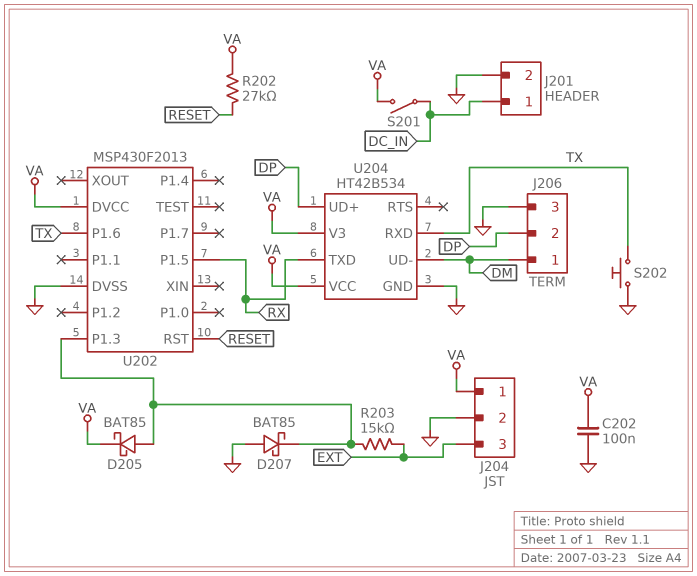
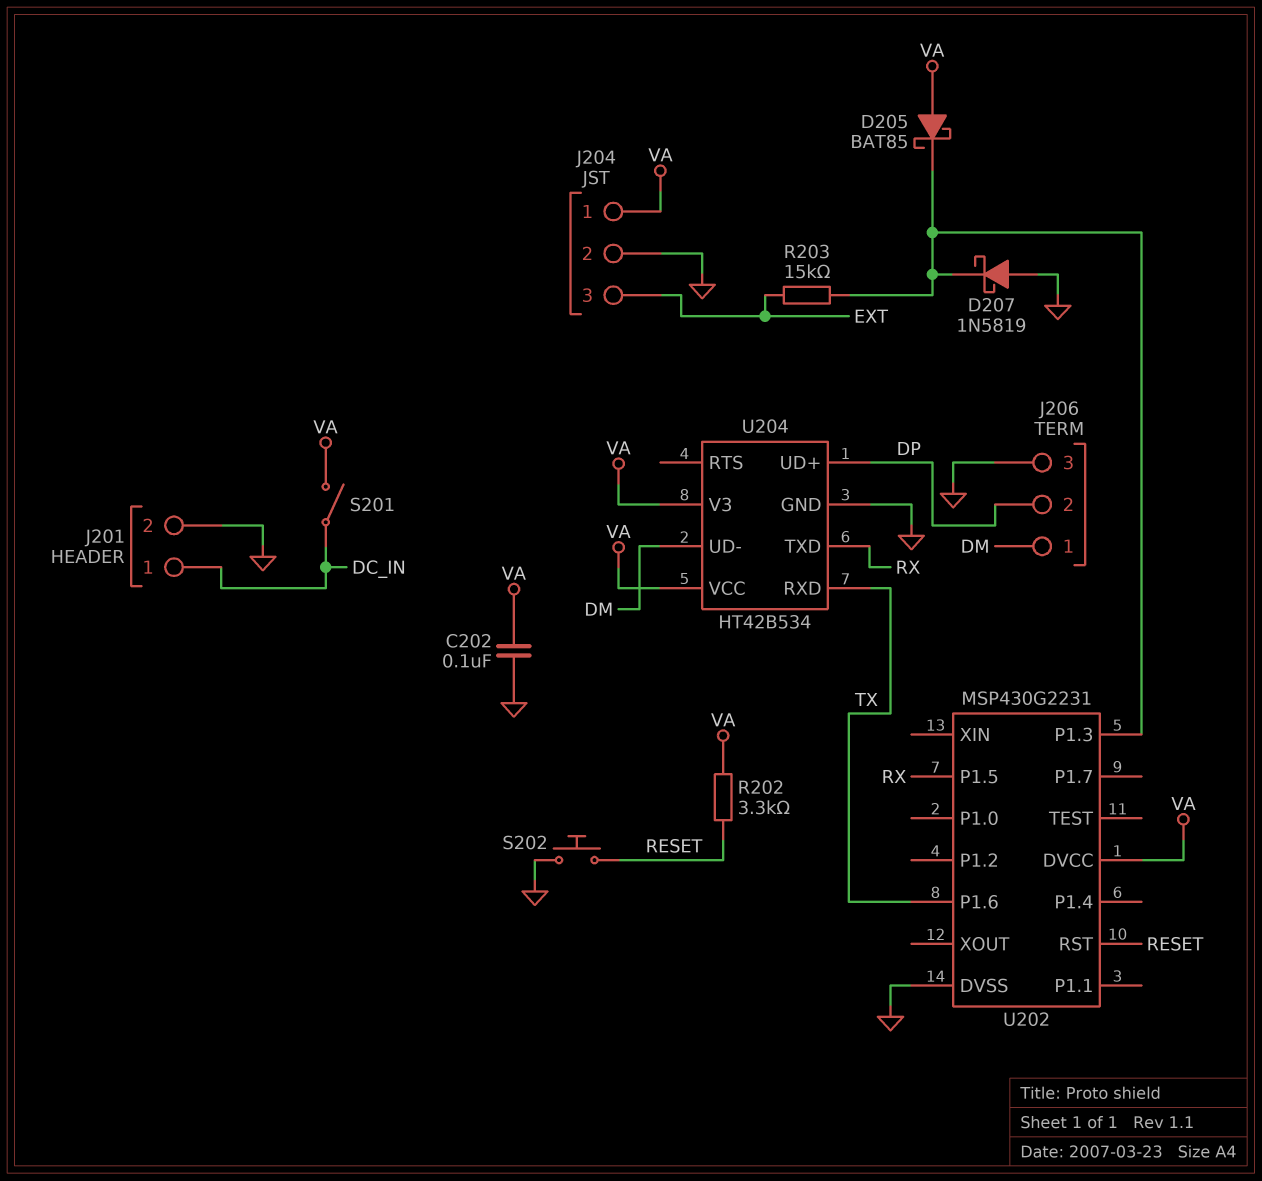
D205: schottky BAT85 (A U202/P1.3, K VA) -> schottky BAT85 (A VA, K U202/P1.3)
D207: schottky BAT85 (A GND, K U202/P1.3) -> schottky 1N5819 (A GND, K U202/P1.3)
R202: 27k (RESET, VA) -> 3.3k (RESET, VA)
S202: button (GND, TX) -> button (GND, RESET)
U202: MSP430F2013 -> MSP430G2231

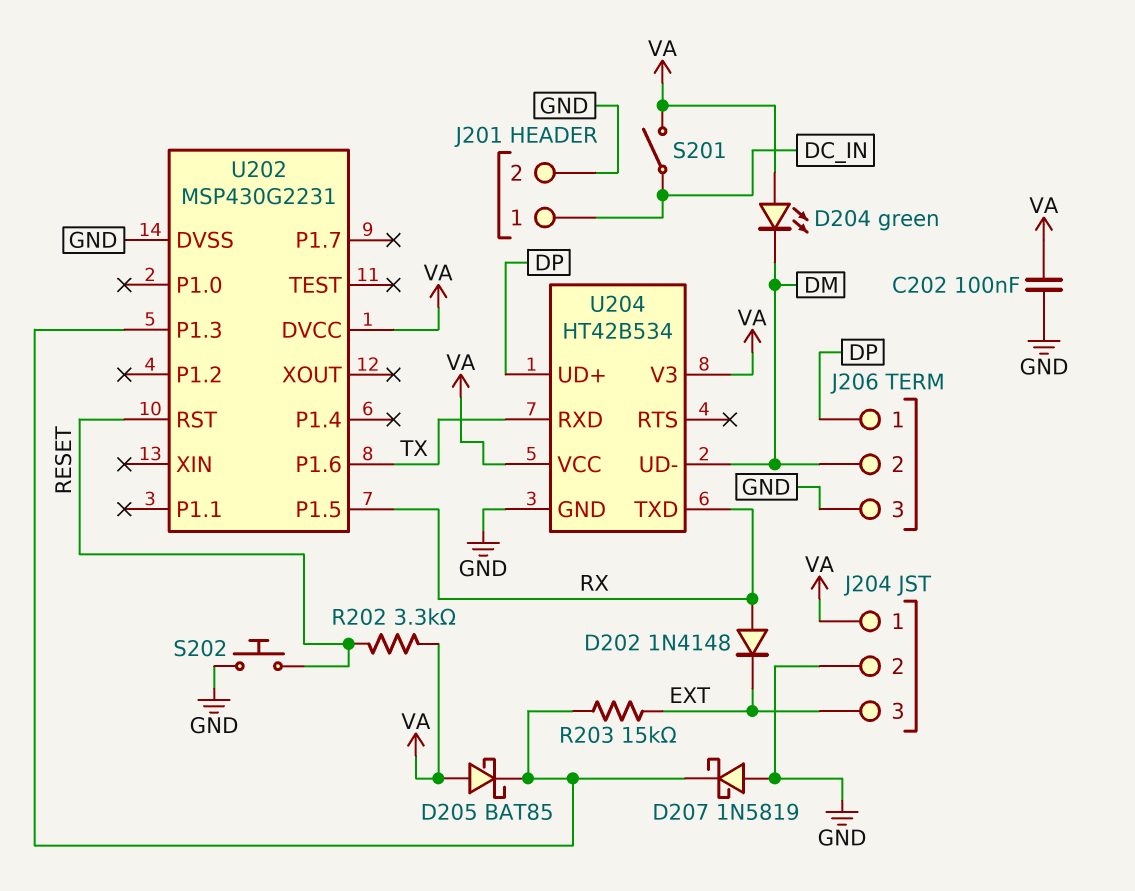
D202: none -> diode 1N4148 (A RX, K EXT)
D204: none -> LED green (A VA, K DM)
J206 pin 1: DM -> DP
J206 pin 2: DP -> DM

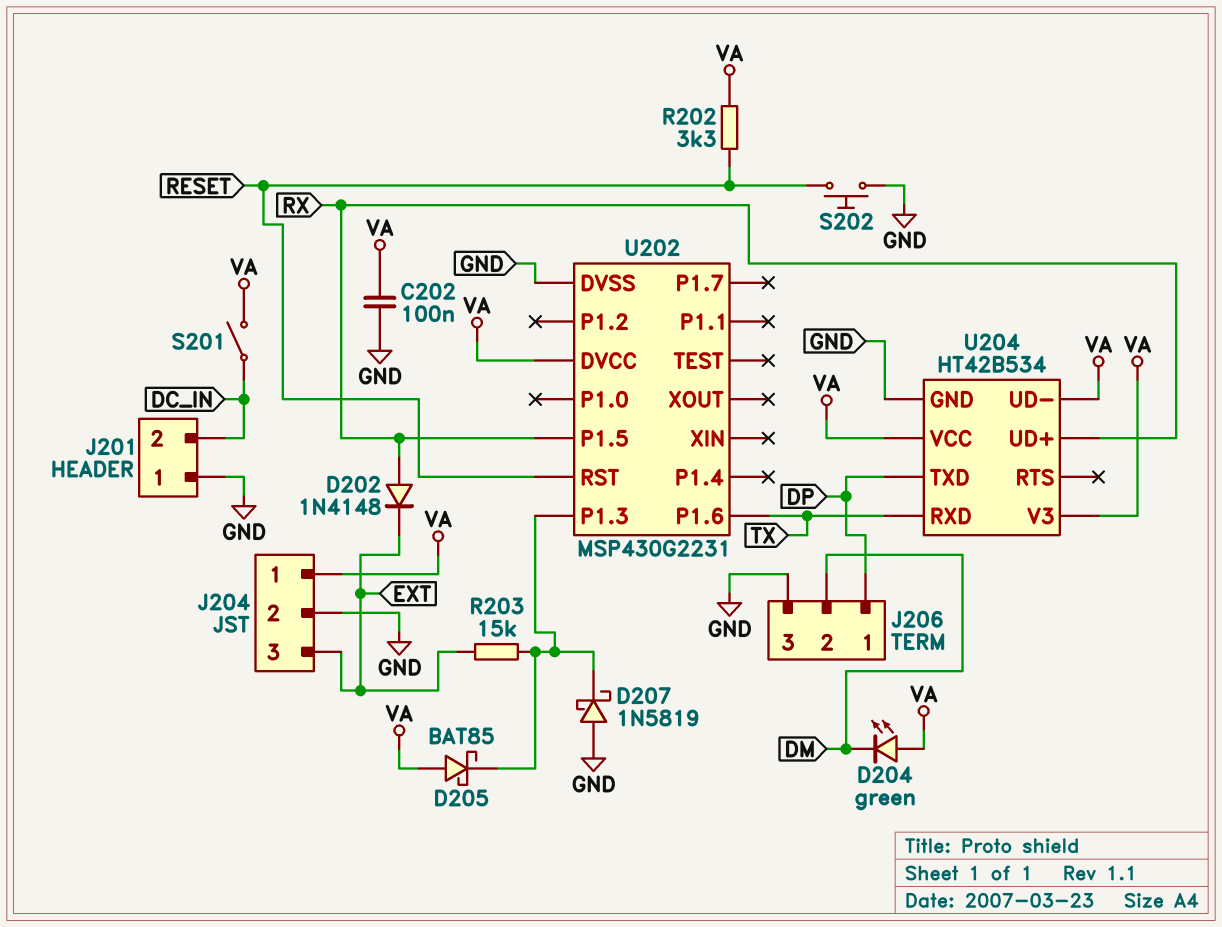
J201 pin 1: DC_IN -> GND
J201 pin 2: GND -> DC_IN
U204 pin TXD: RX -> DP
U204 pin UD+: DP -> RX
U204 pin UD-: DM -> VA

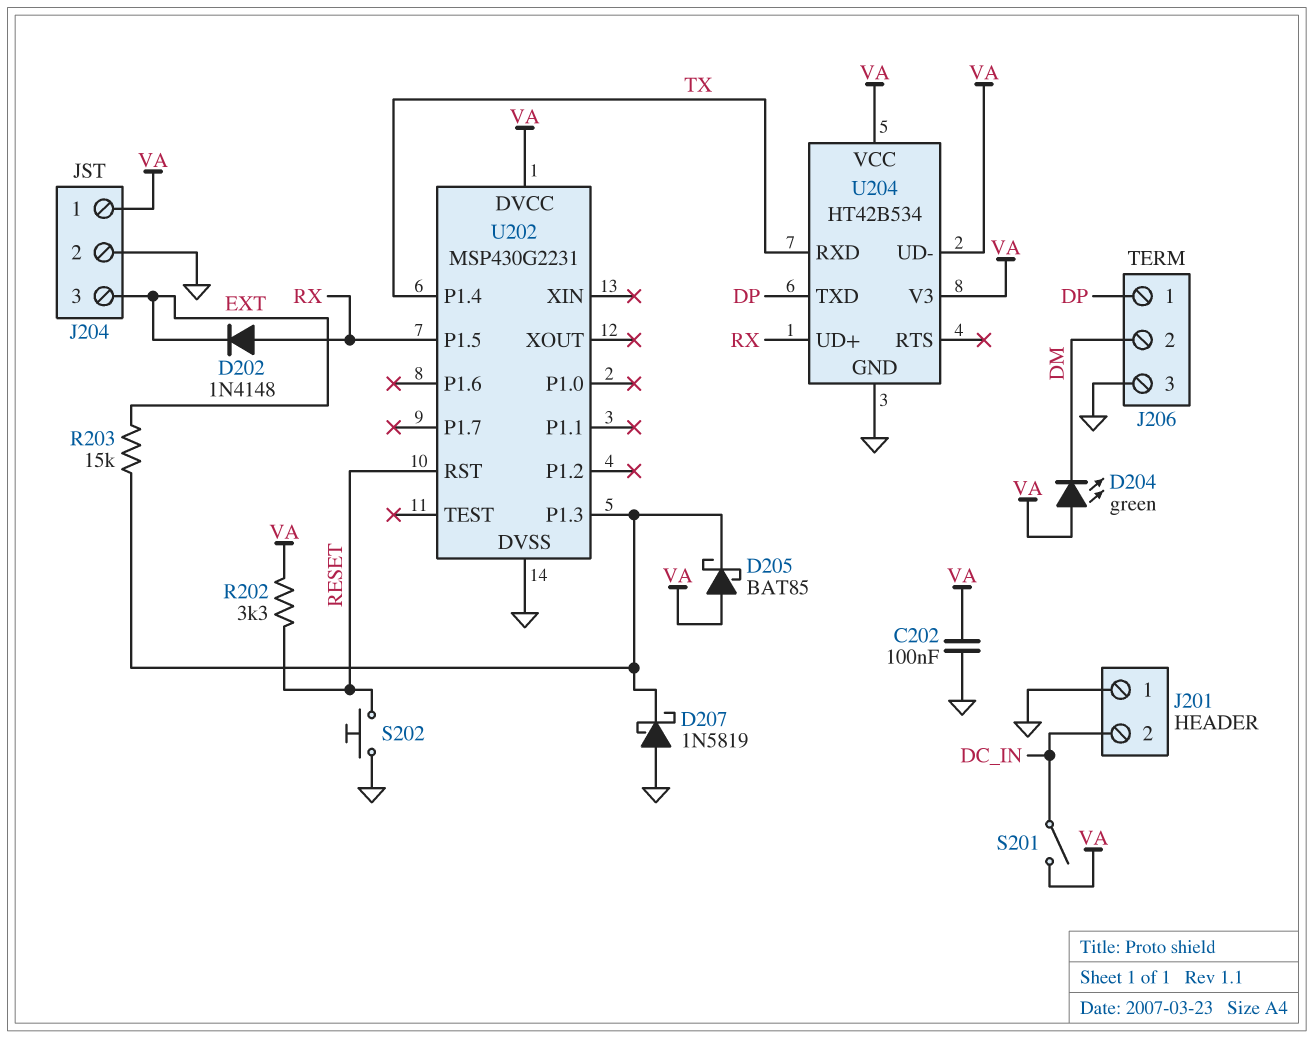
U202 pin P1.4: none -> TX
U202 pin P1.6: TX -> none

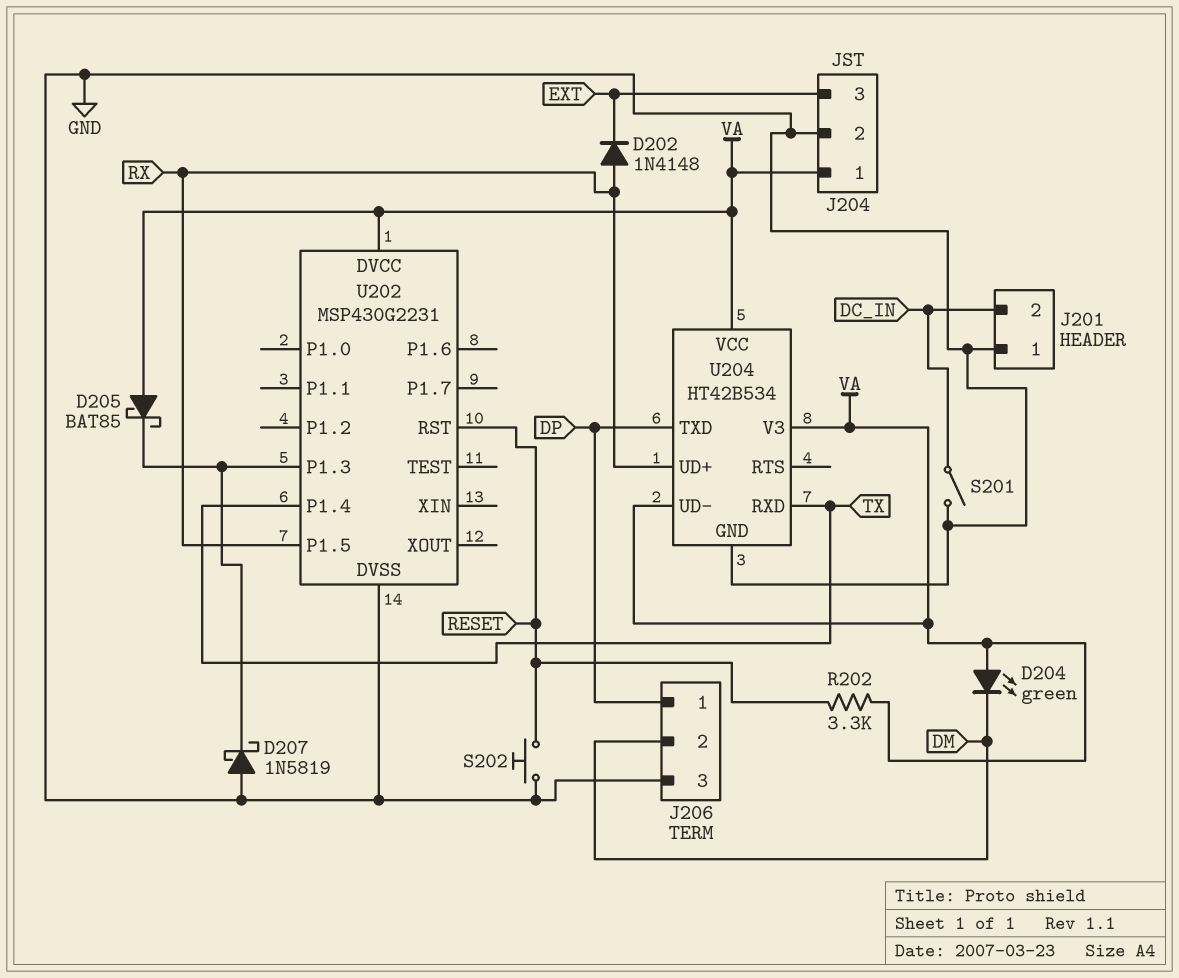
C202: 100nF (GND, VA) -> none
R203: 15k (EXT, U202/P1.3) -> none
S201: switch (DC_IN, VA) -> switch (DC_IN, GND)

